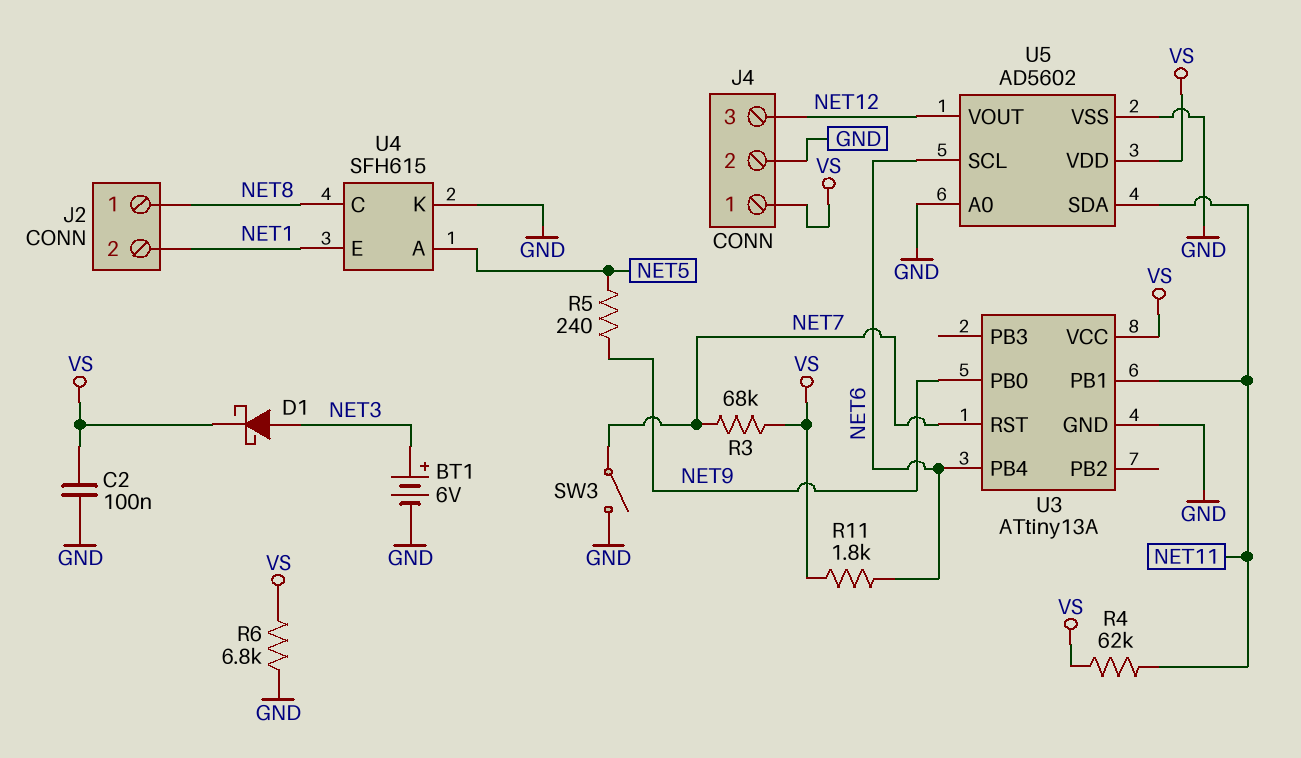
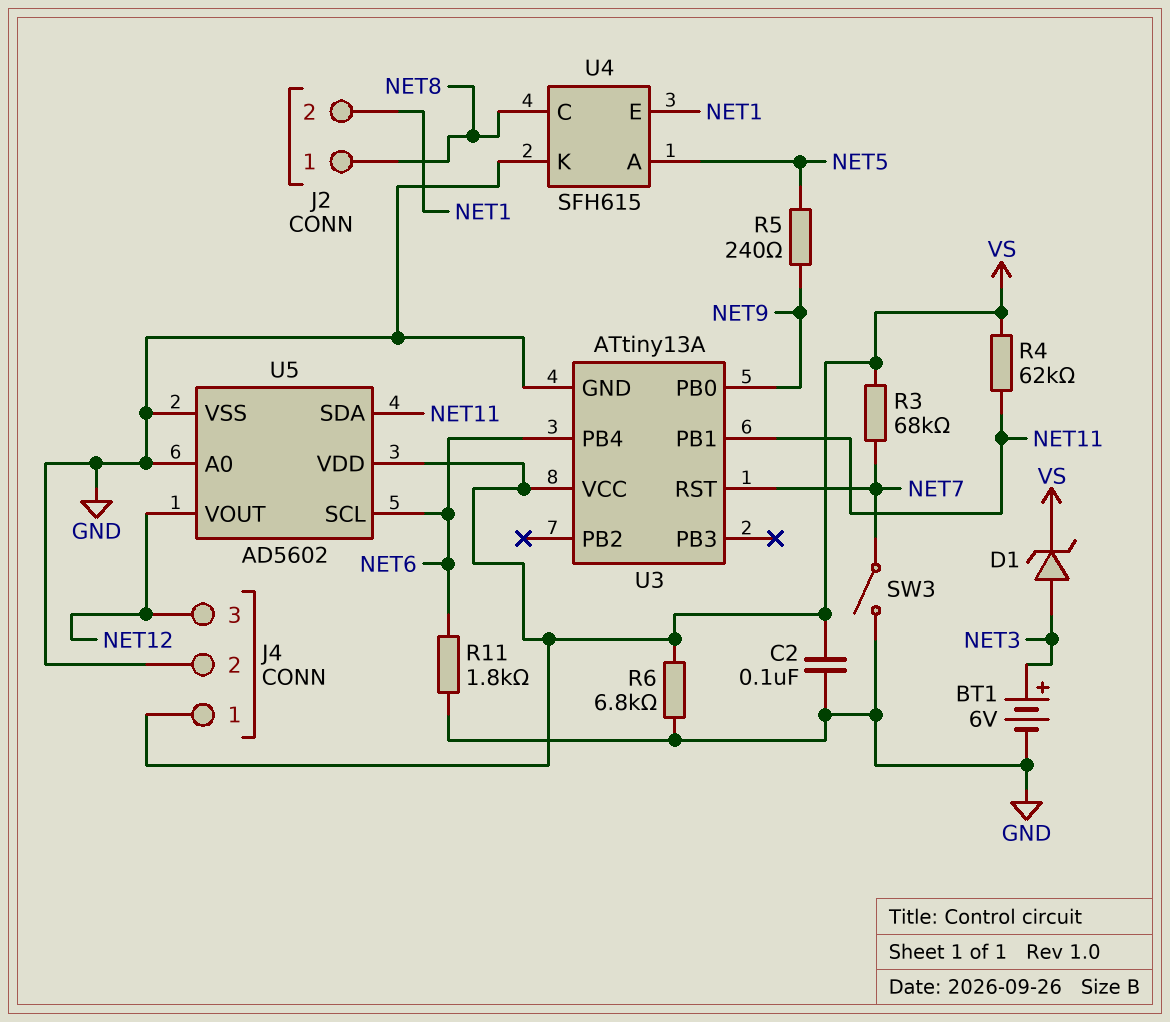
D1: schottky (A NET3, K VS) -> zener (A NET3, K VS)
R11: 1.8k (NET6, VS) -> 1.8k (GND, NET6)

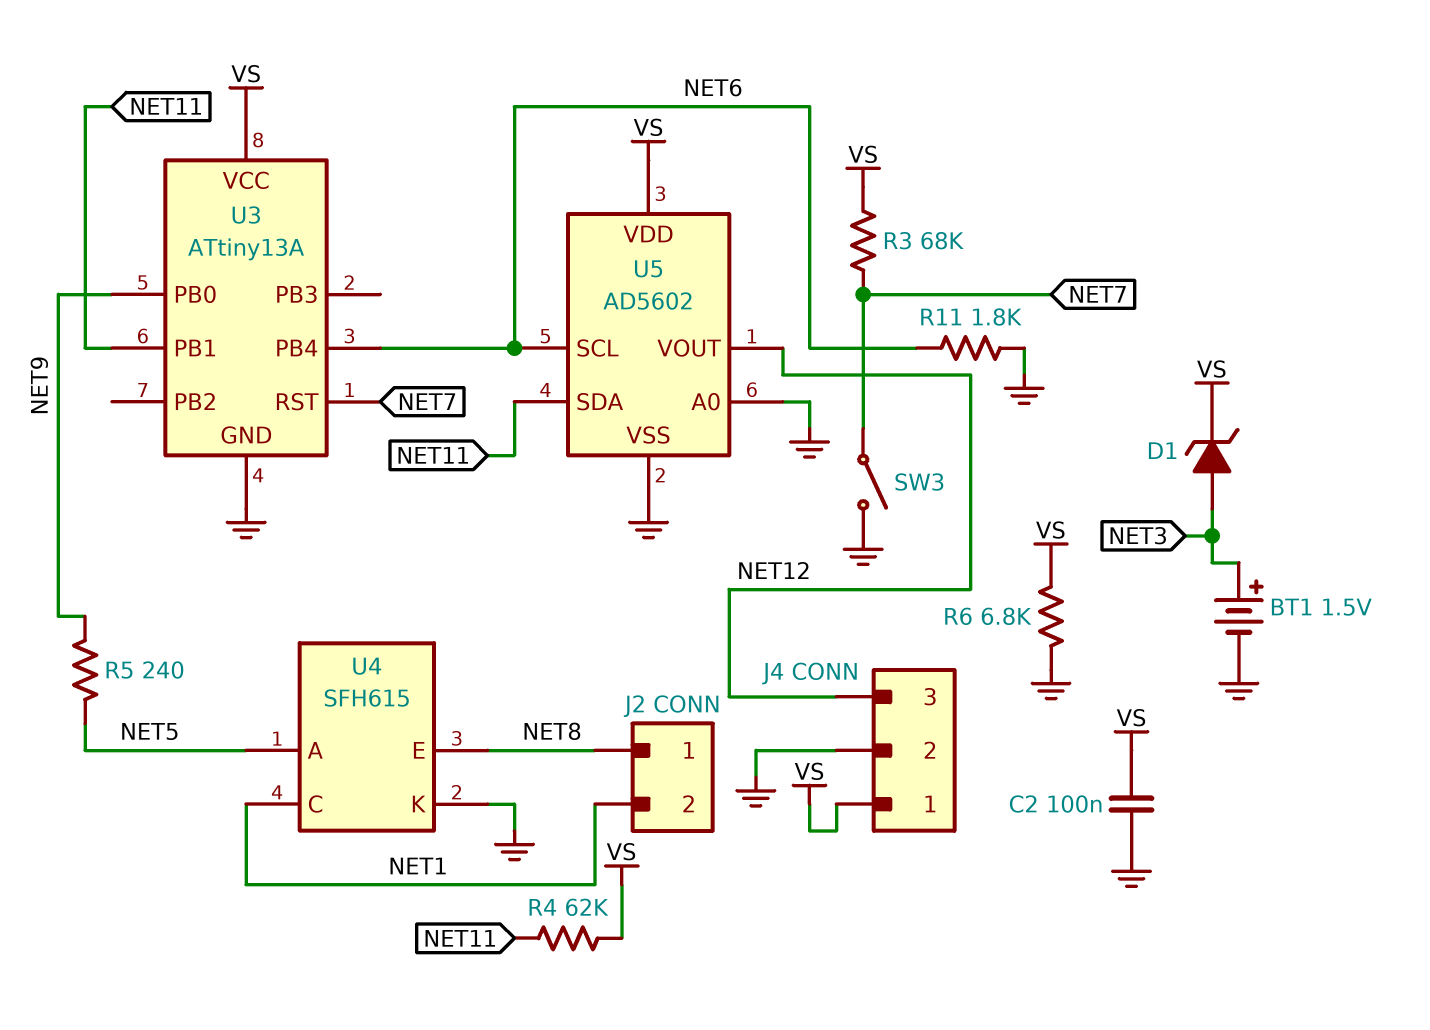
BT1: 6V (plus NET3, minus GND) -> 1.5V (plus NET3, minus GND)
U4 pin C: NET8 -> NET1
U4 pin E: NET1 -> NET8

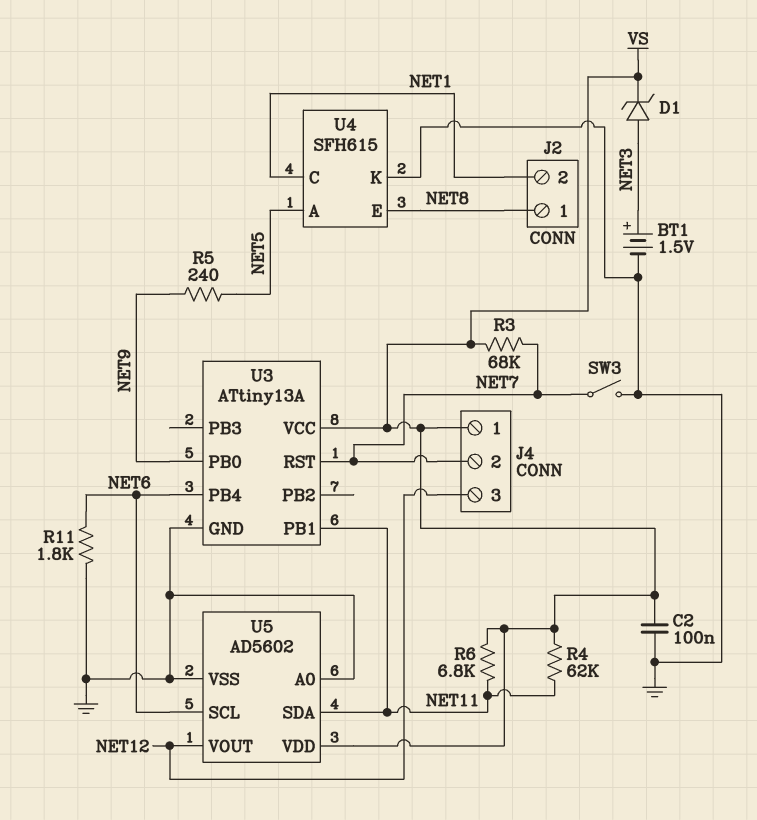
J4 pin 2: GND -> NET7
R6: 6.8k (GND, VS) -> 6.8k (NET11, VS)

